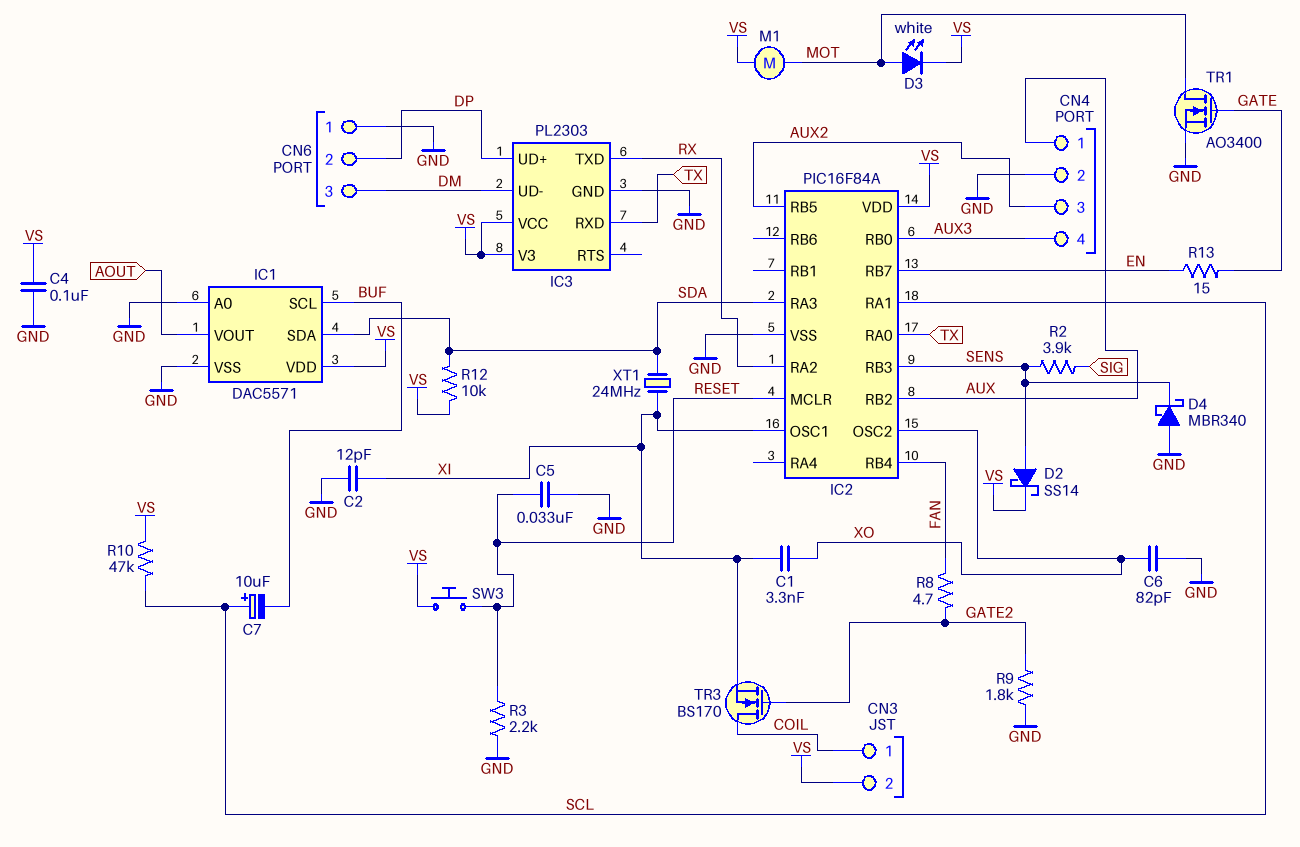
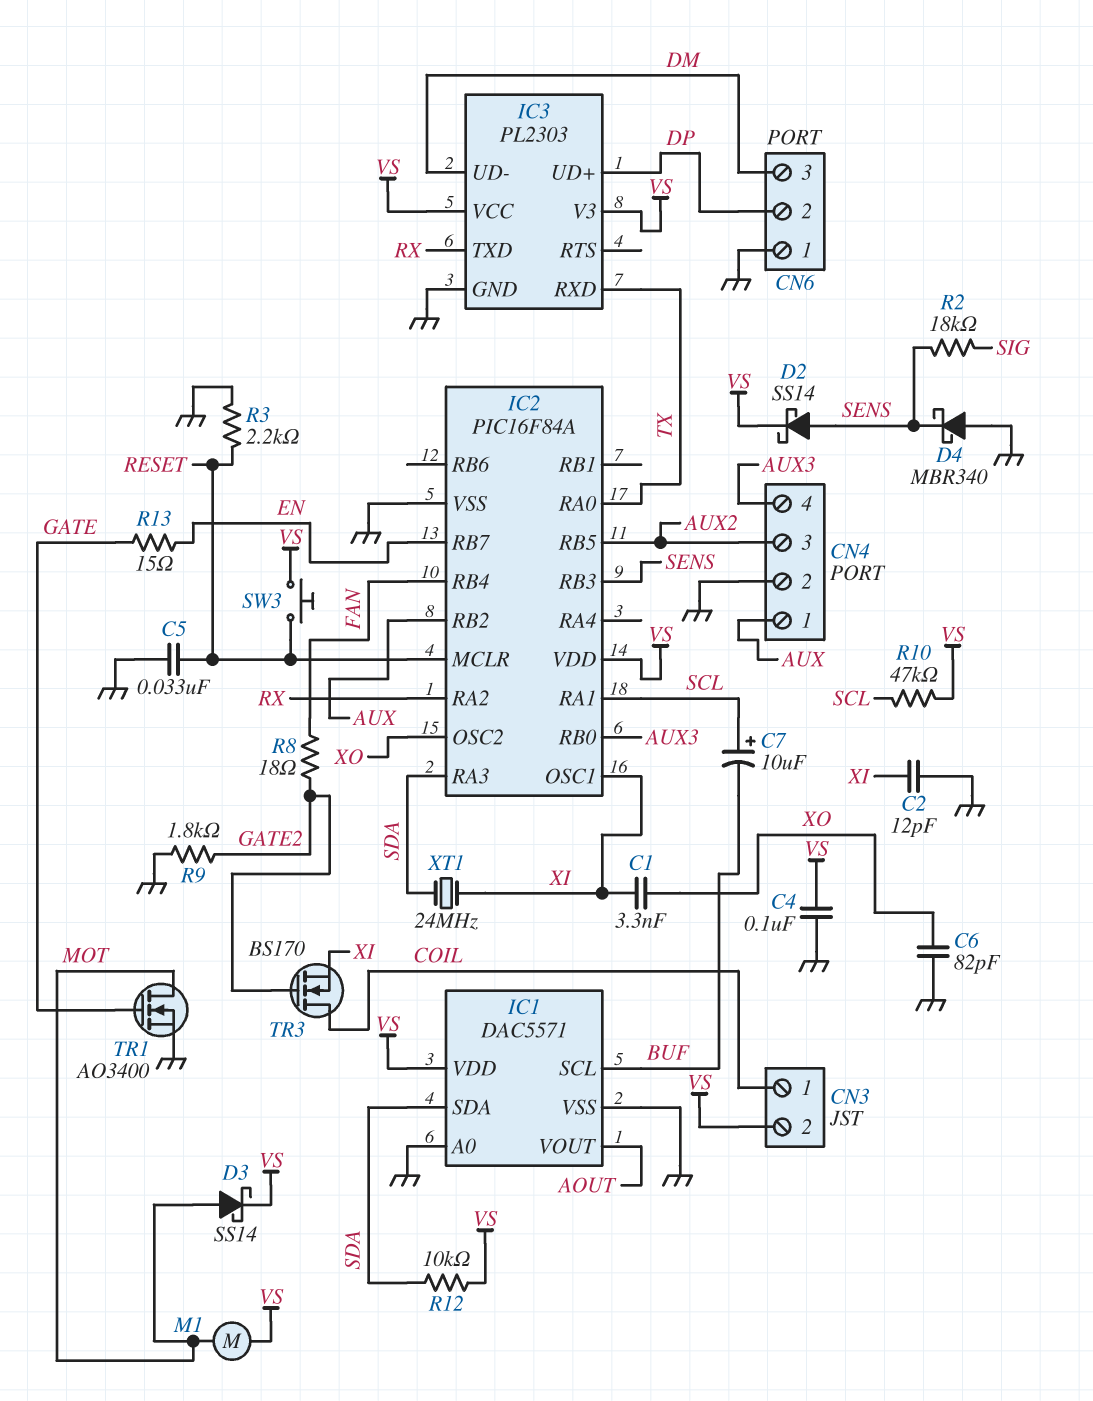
D3: LED white (A MOT, K VS) -> schottky SS14 (A MOT, K VS)
R2: 3.9k (SENS, SIG) -> 18k (SENS, SIG)
R8: 4.7 (FAN, GATE2) -> 18 (FAN, GATE2)

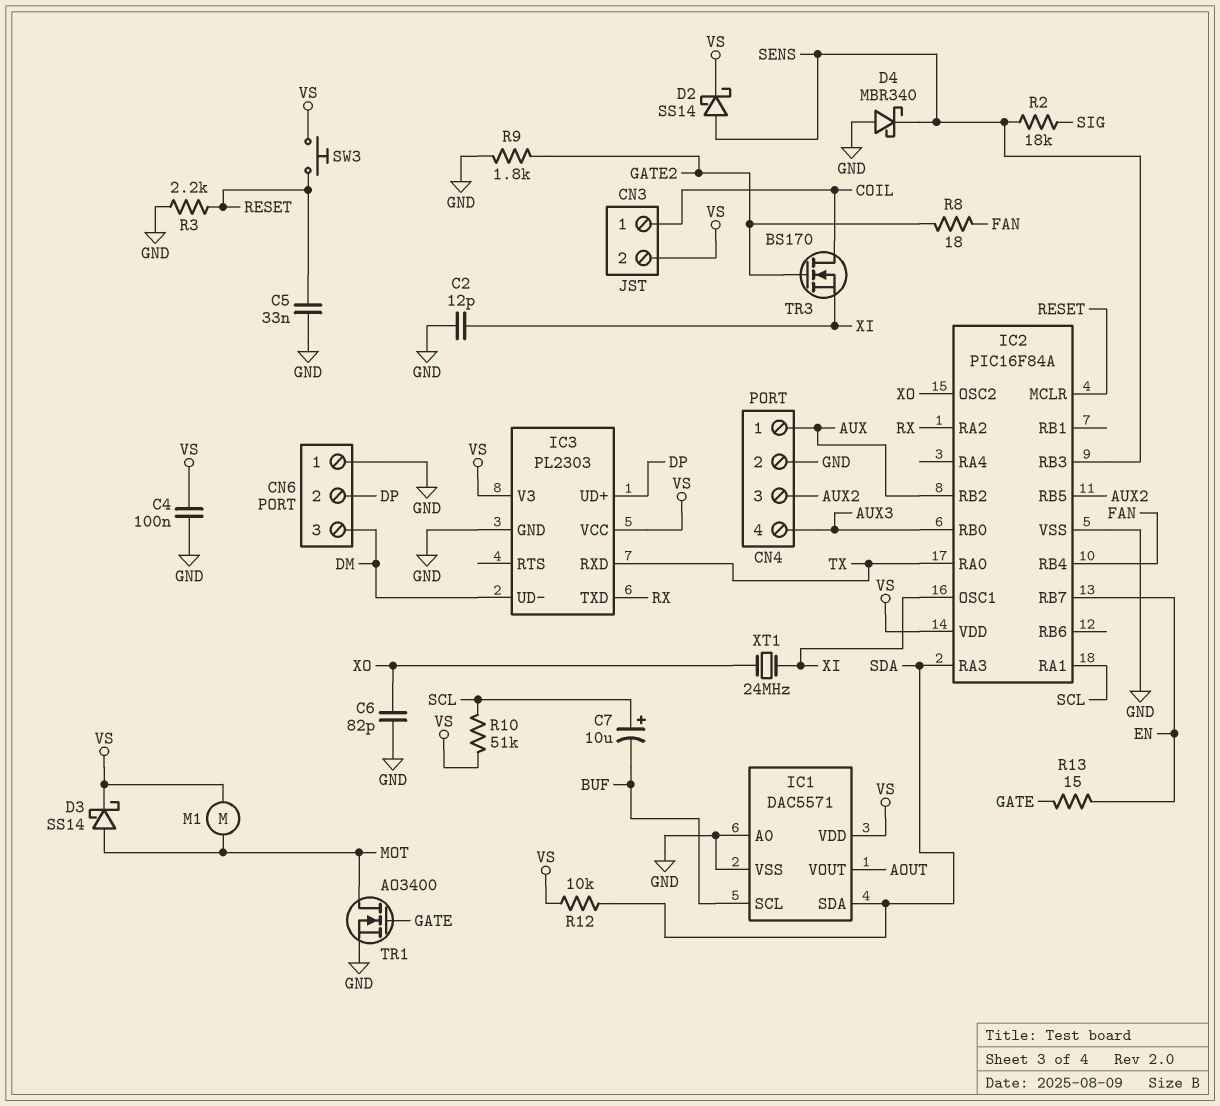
C1: 3.3nF (XI, XO) -> none
R10: 47k (SCL, VS) -> 51k (SCL, VS)
XT1: 24MHz (SDA, XI) -> 24MHz (XI, XO)

